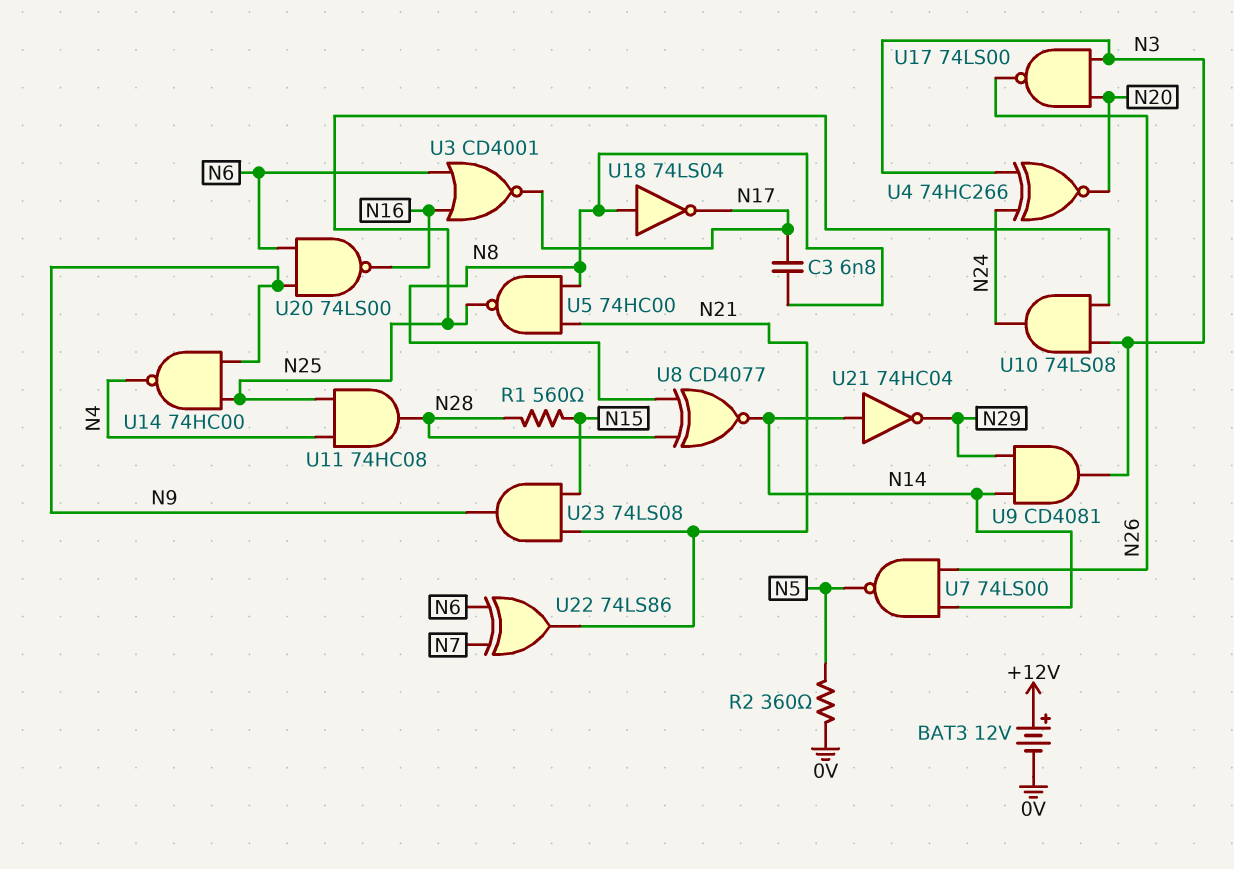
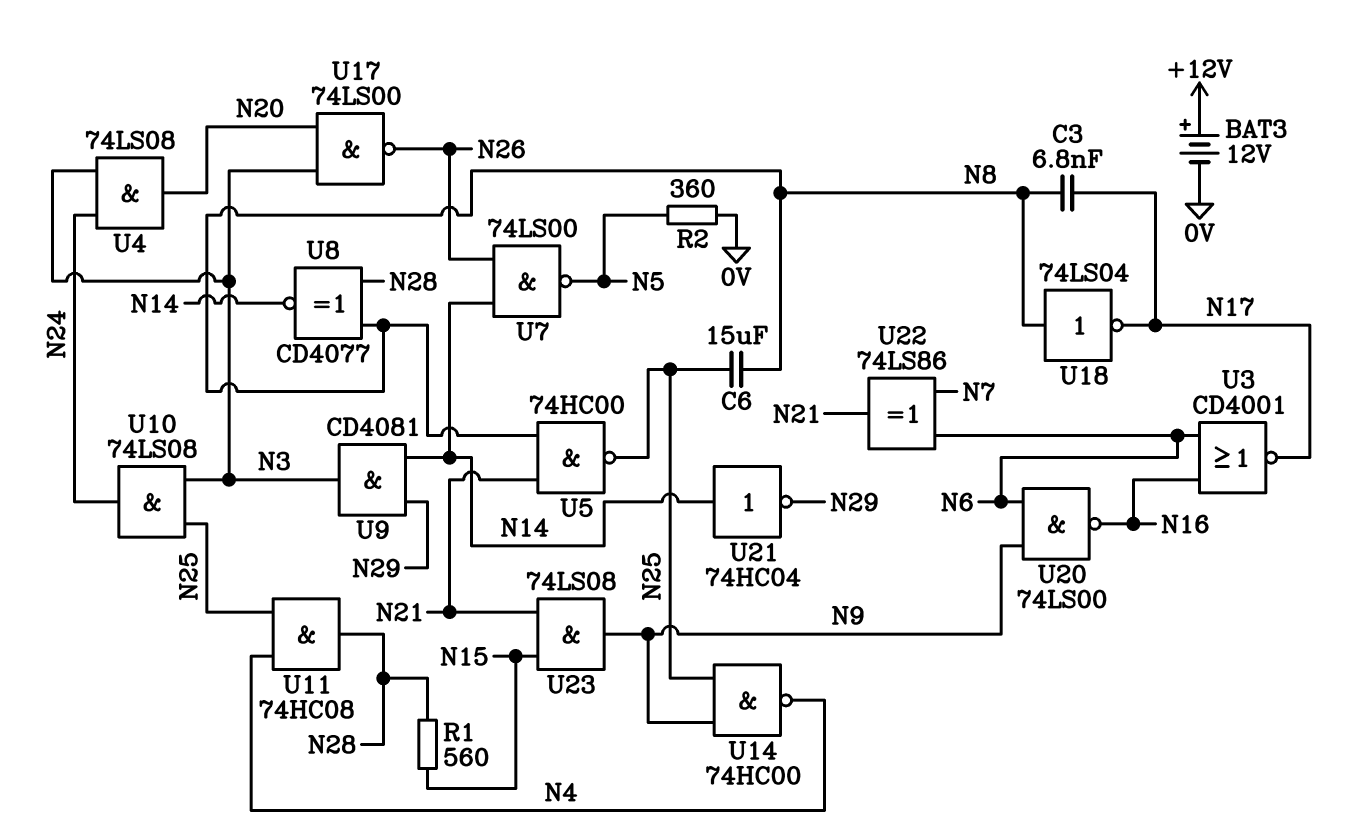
C6: none -> 15uF (N8, N25)
U4: XNOR 74HC266 (in N3, in N24, out N20) -> AND 74LS08 (in N3, in N24, out N20)

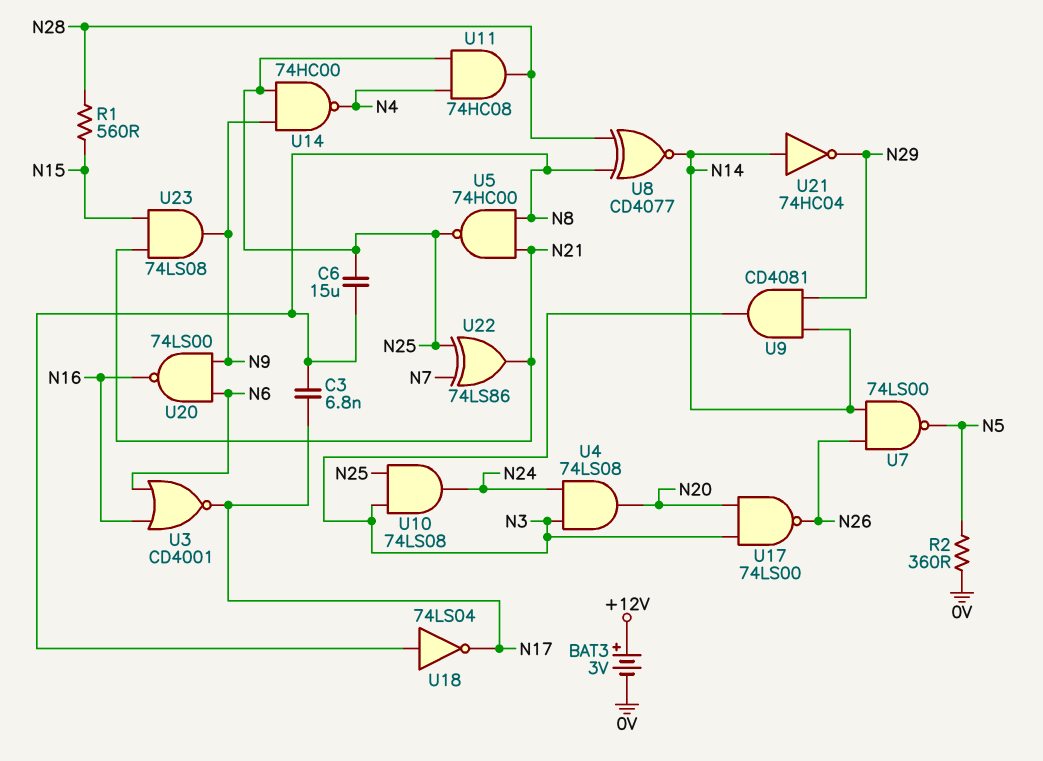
BAT3: 12V (plus +12V, minus 0V) -> 3V (plus +12V, minus 0V)
U22: XOR 74LS86 (in N6, in N7, out N21) -> XOR 74LS86 (in N7, in N25, out N21)

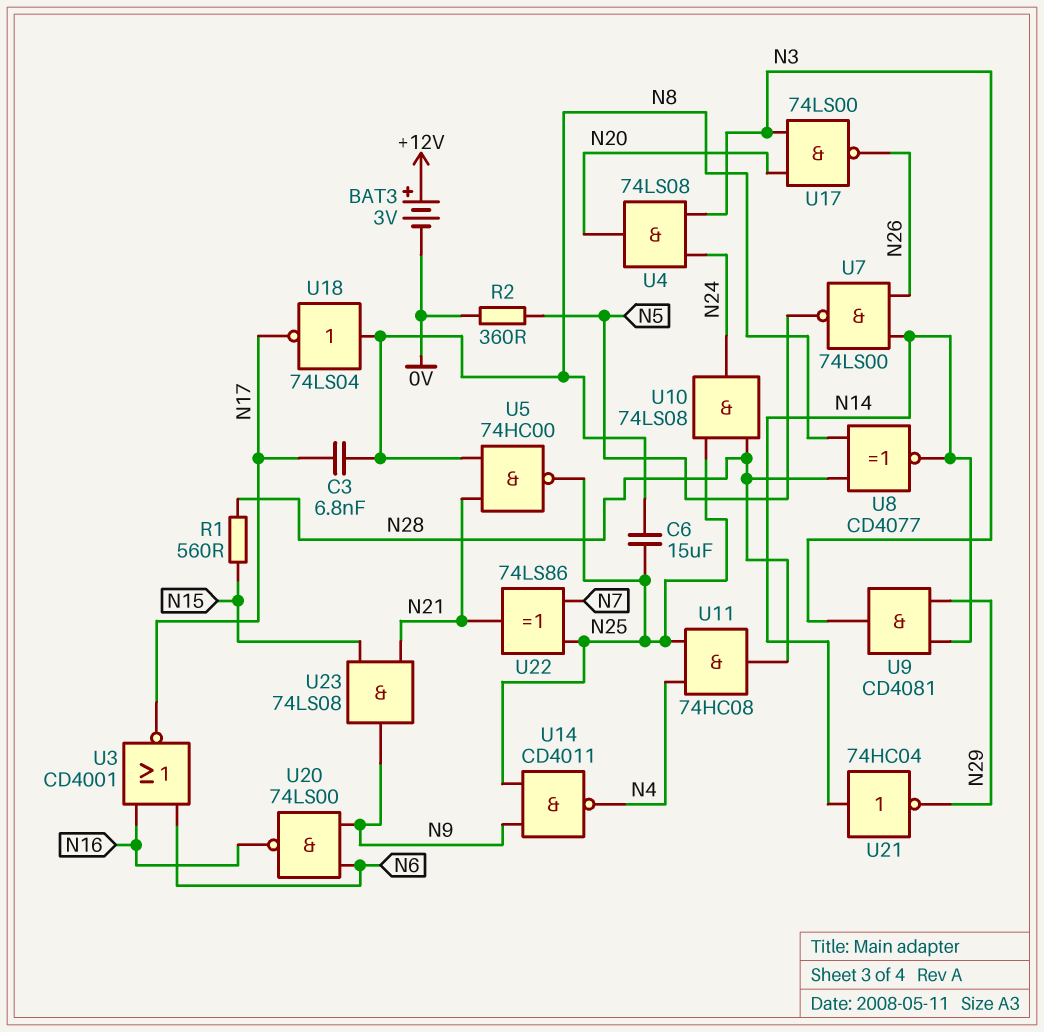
U10: AND 74LS08 (in N3, in N25, out N24) -> AND 74LS08 (in N25, in N28, out N24)
U14: NAND 74HC00 (in N9, in N25, out N4) -> NAND CD4011 (in N9, in N25, out N4)

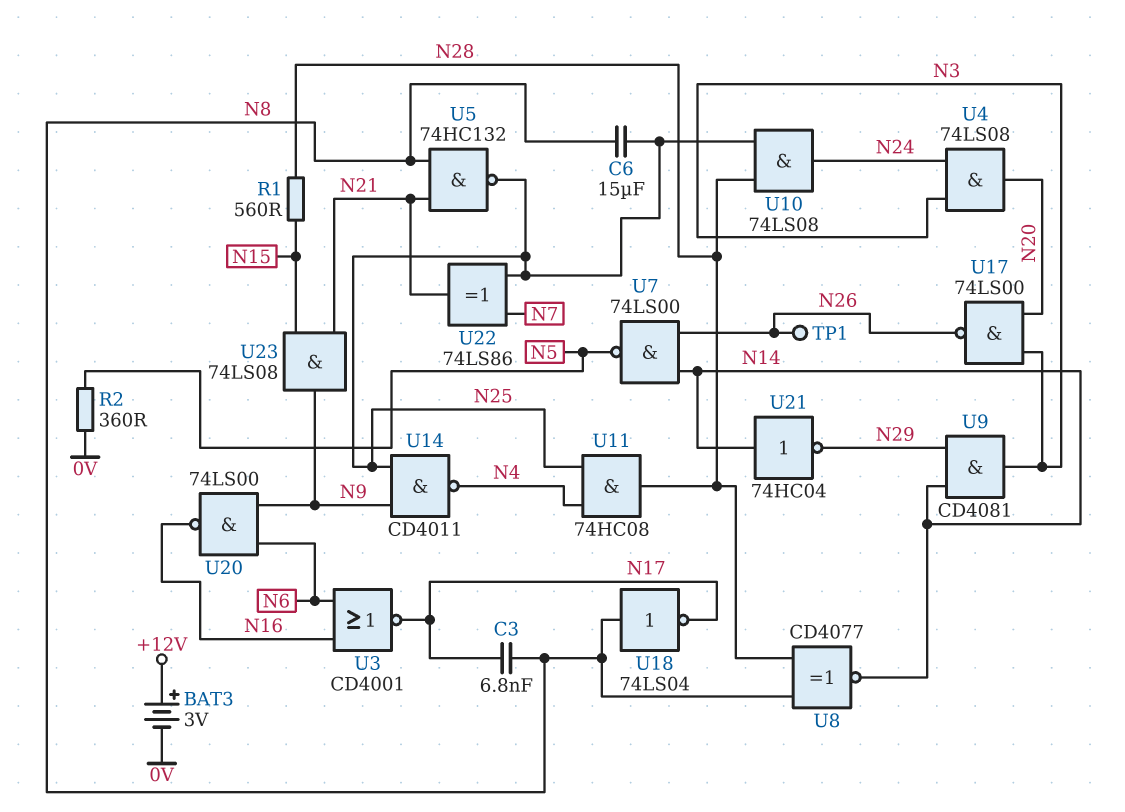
TP1: none -> test point (N26)
U5: NAND 74HC00 (in N8, in N21, out N25) -> NAND 74HC132 (in N8, in N21, out N25)

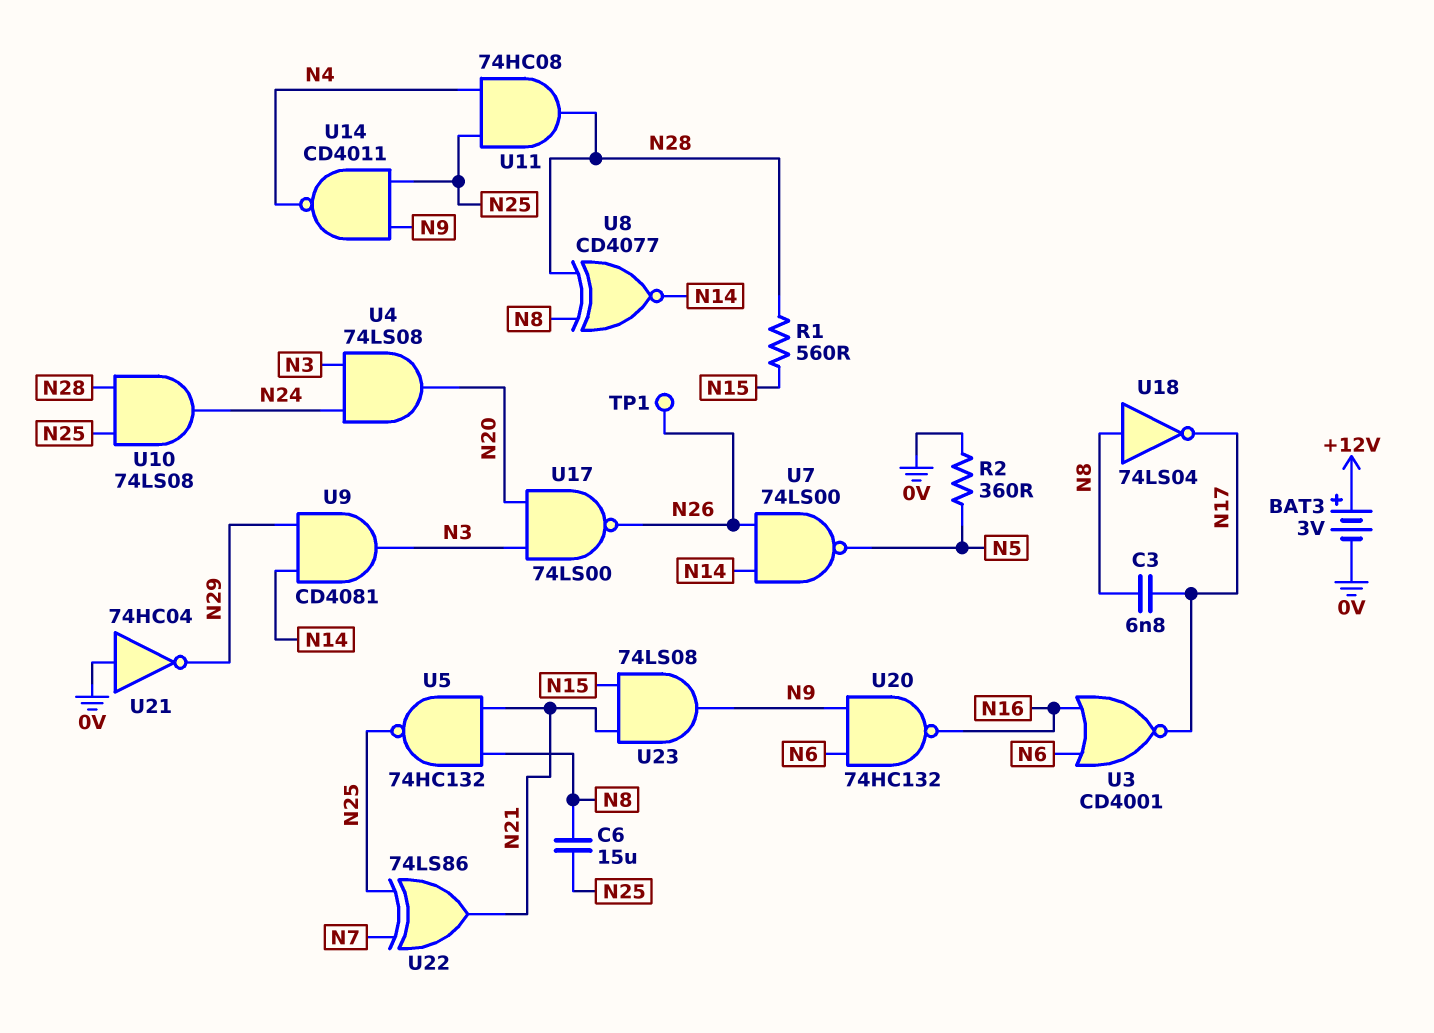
U20: NAND 74LS00 (in N6, in N9, out N16) -> NAND 74HC132 (in N6, in N9, out N16)
U21: NOT 74HC04 (in N14, out N29) -> NOT 74HC04 (in 0V, out N29)

